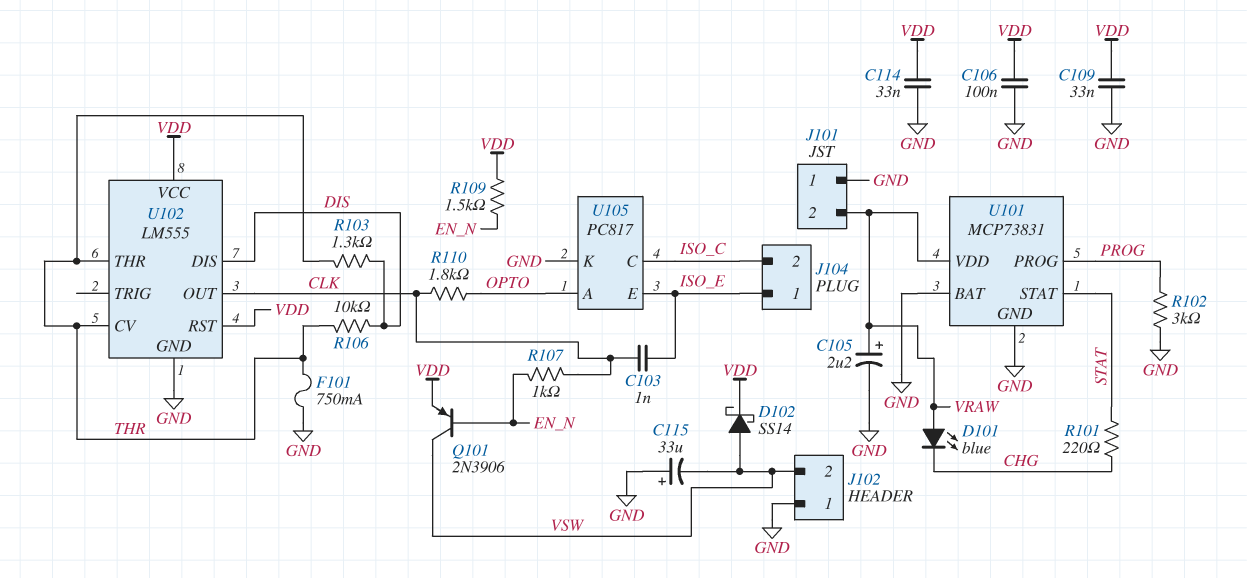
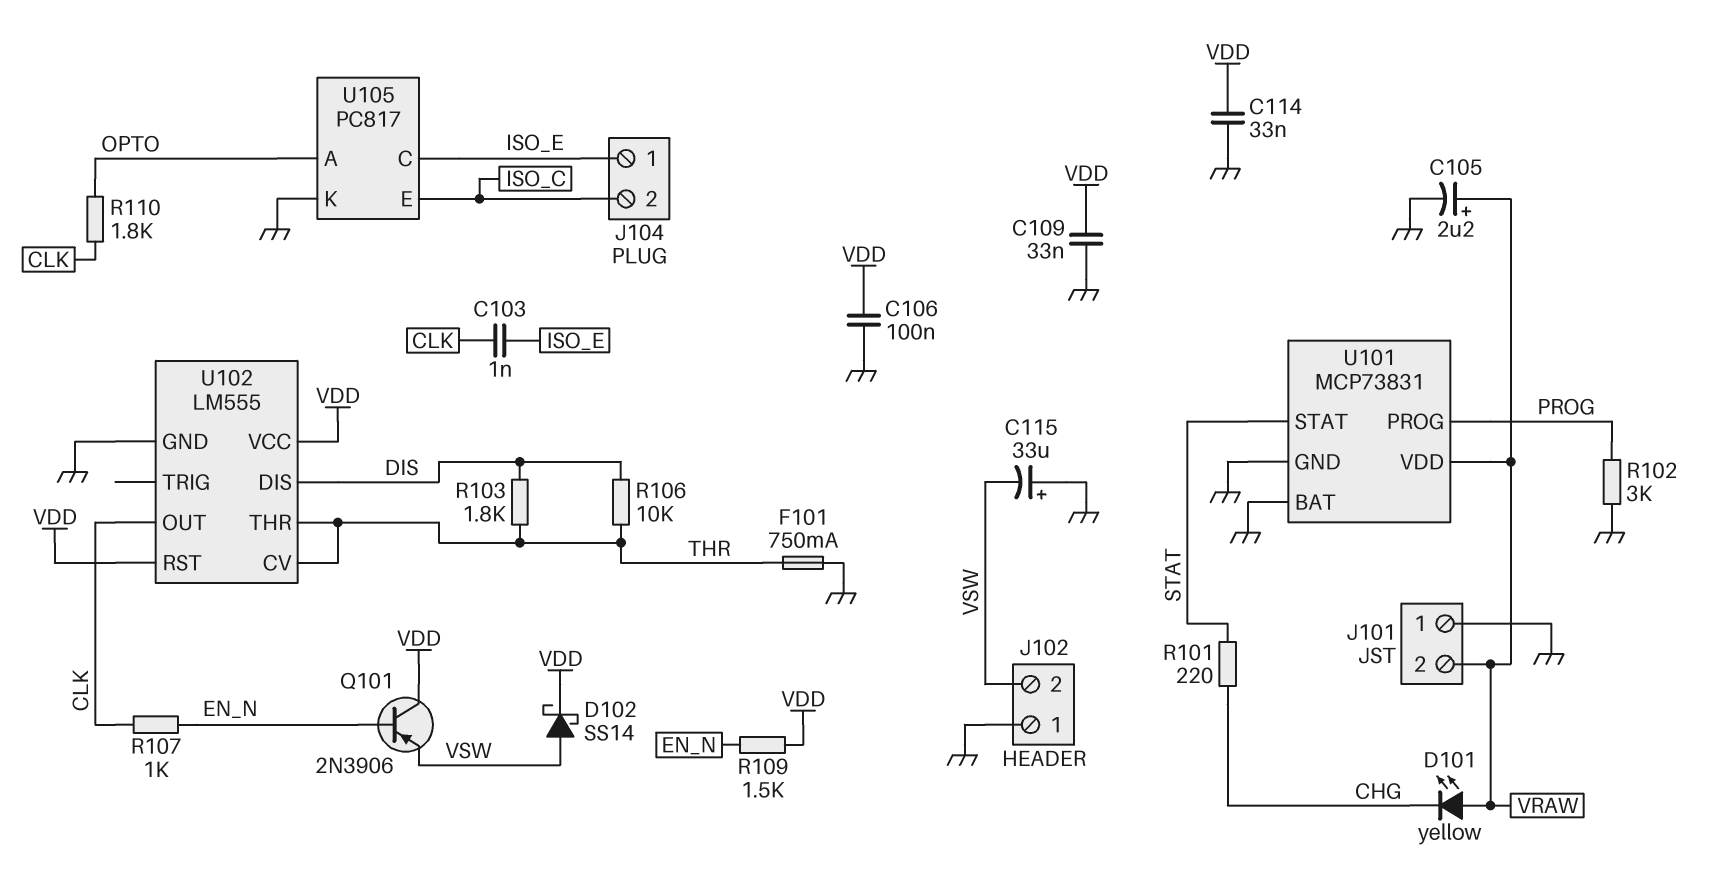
D101: LED blue (A VRAW, K CHG) -> LED yellow (A VRAW, K CHG)
Q101: PNP 2N3906 (B EN_N, C VSW, E VDD) -> PNP 2N3906 (B EN_N, C VDD, E VSW)
R103: 1.3k (DIS, THR) -> 1.8k (DIS, THR)
U105 pin C: ISO_C -> ISO_E
U105 pin E: ISO_E -> ISO_C

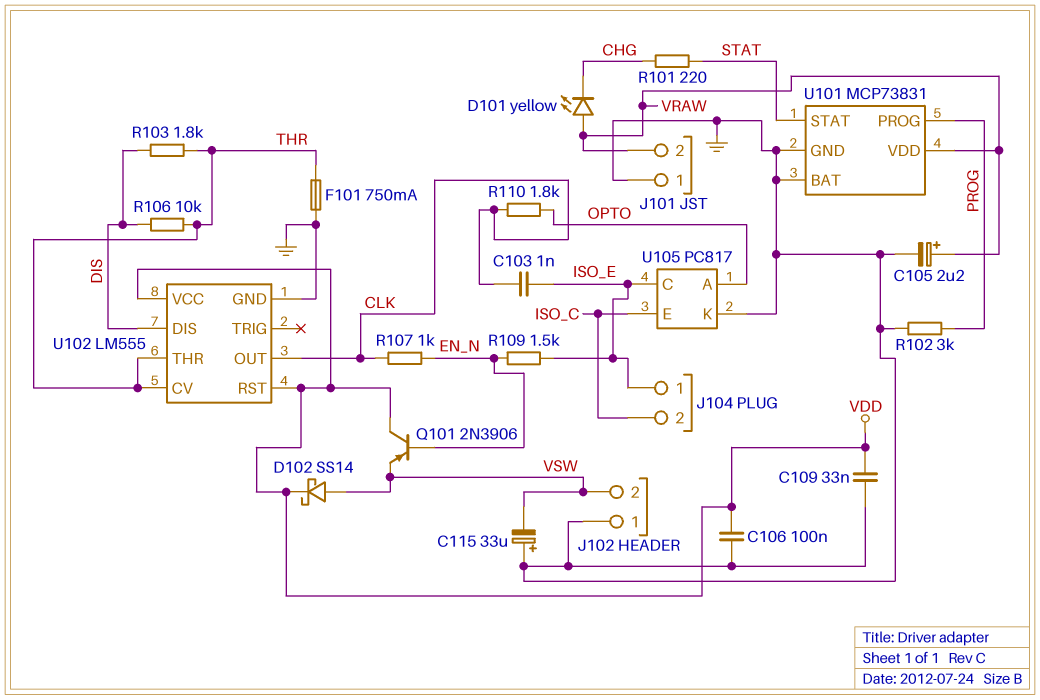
C114: 33nF (GND, VDD) -> none
R109: 1.5k (EN_N, VDD) -> 1.5k (EN_N, ISO_E)

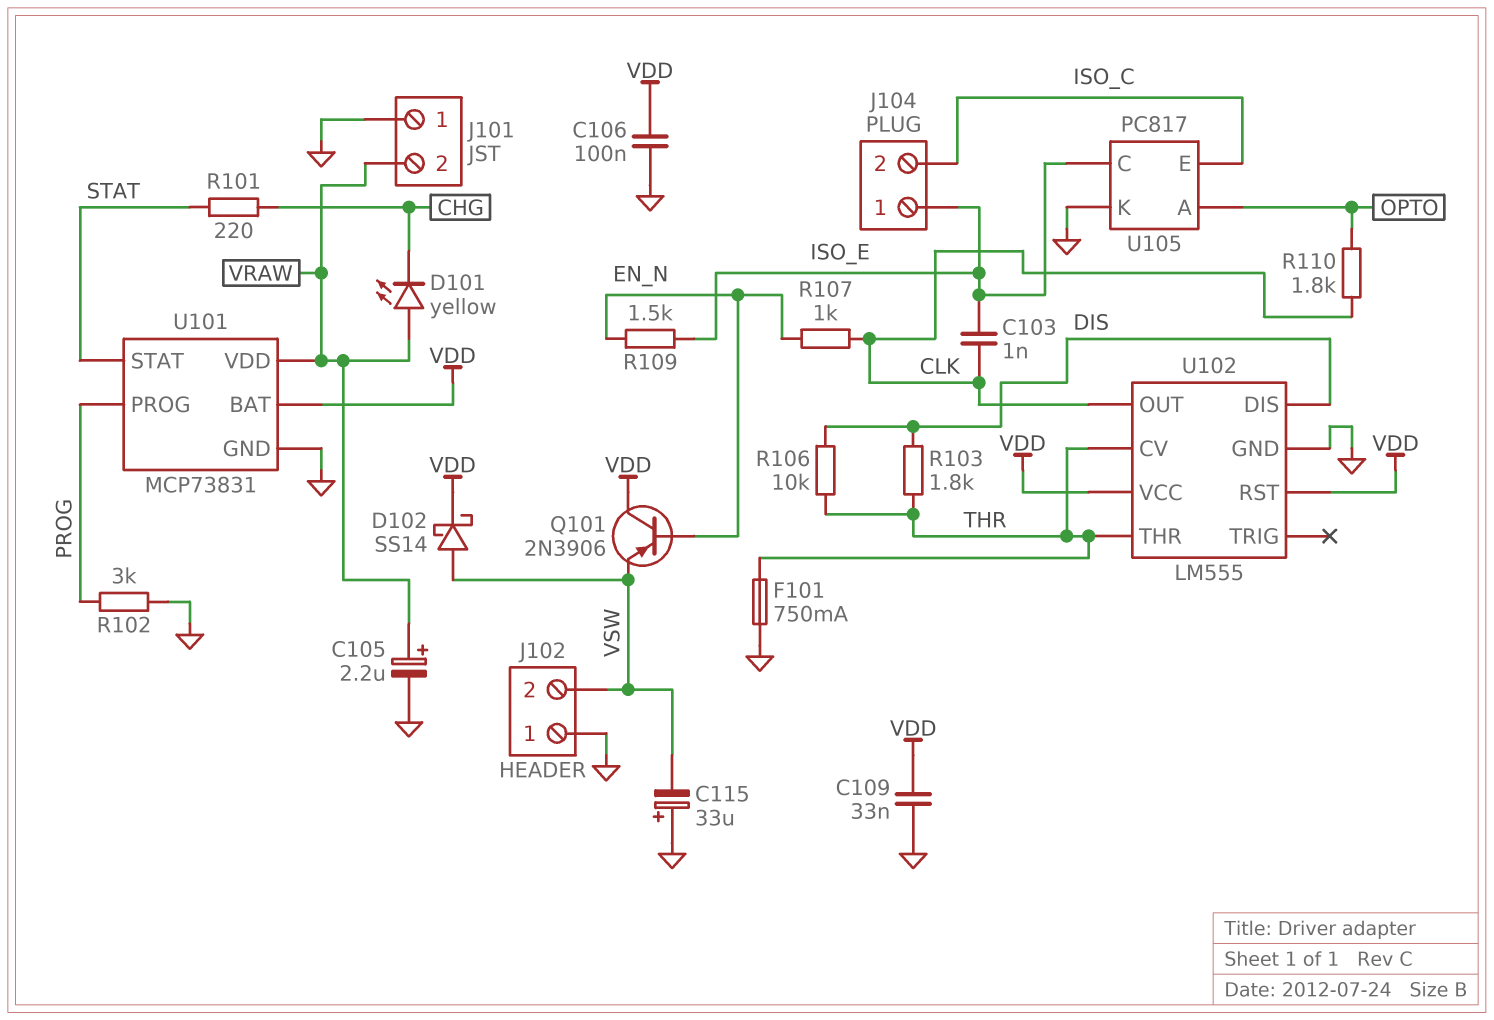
U101 pin BAT: GND -> VDD

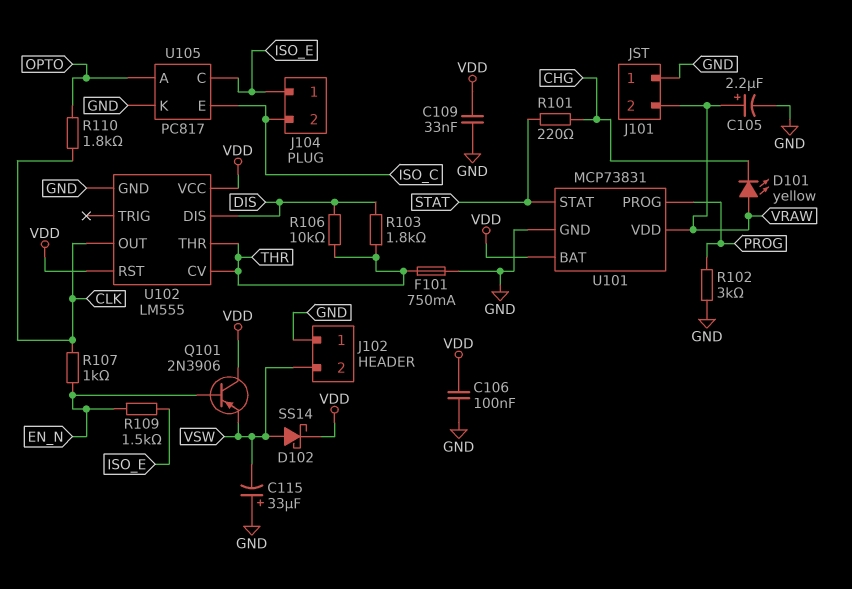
C103: 1nF (CLK, ISO_E) -> none

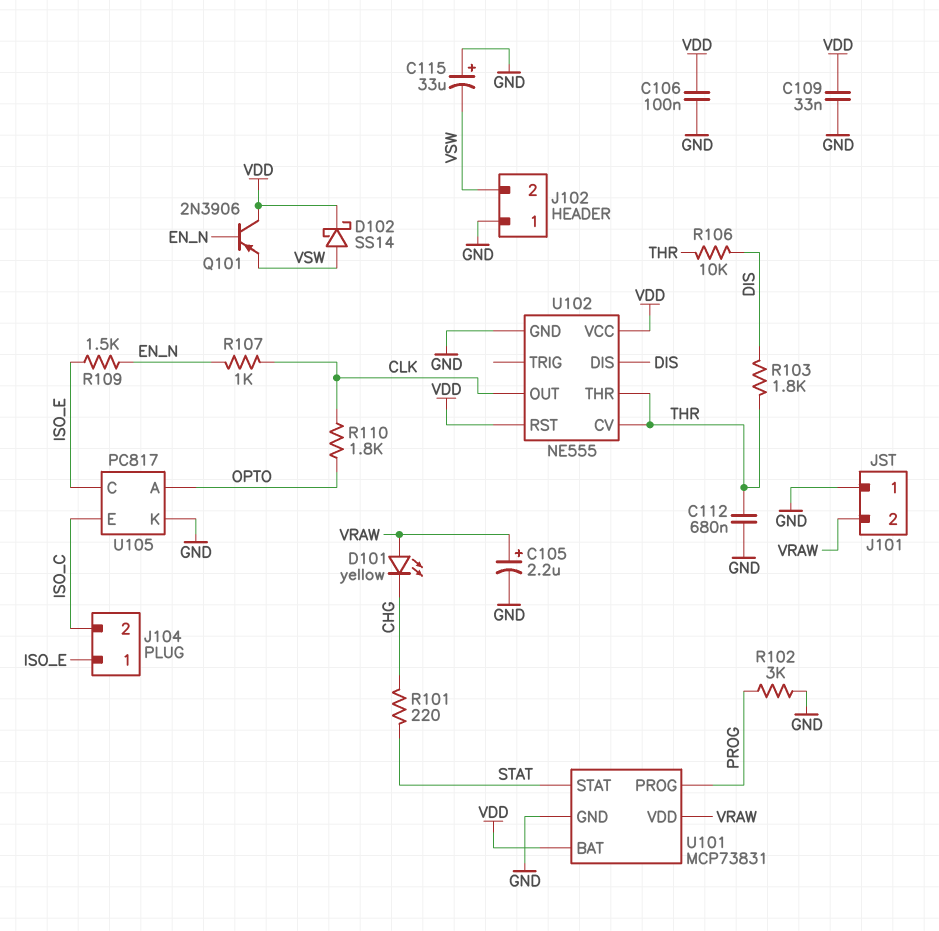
C112: none -> 680nF (GND, THR)
F101: 750mA (GND, THR) -> none
U102: LM555 -> NE555

